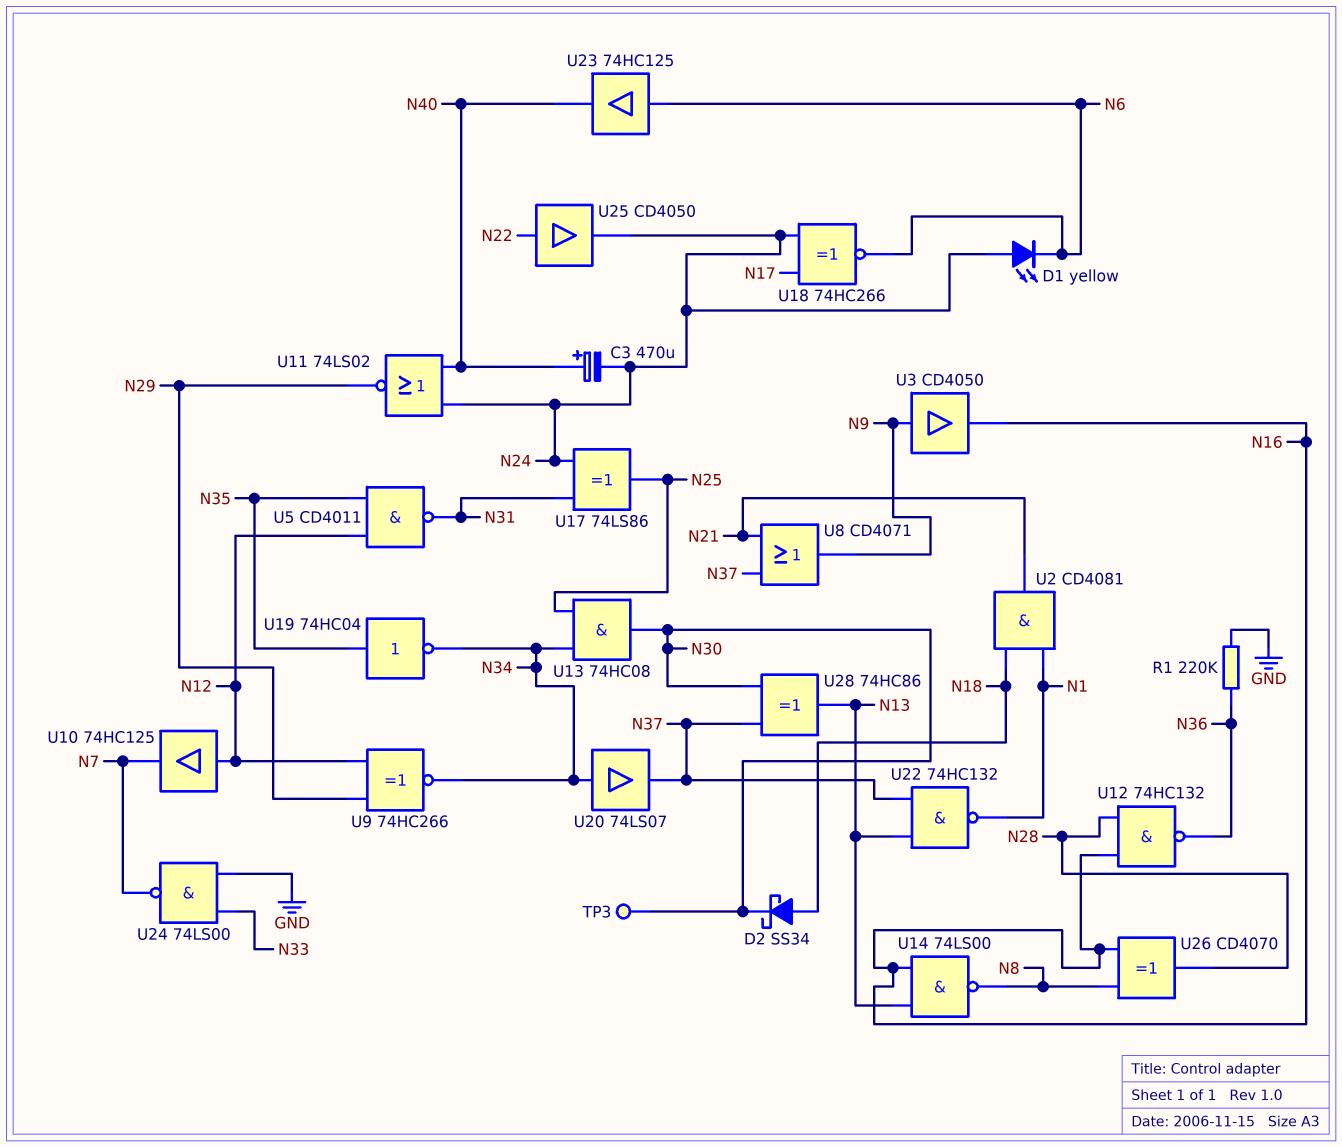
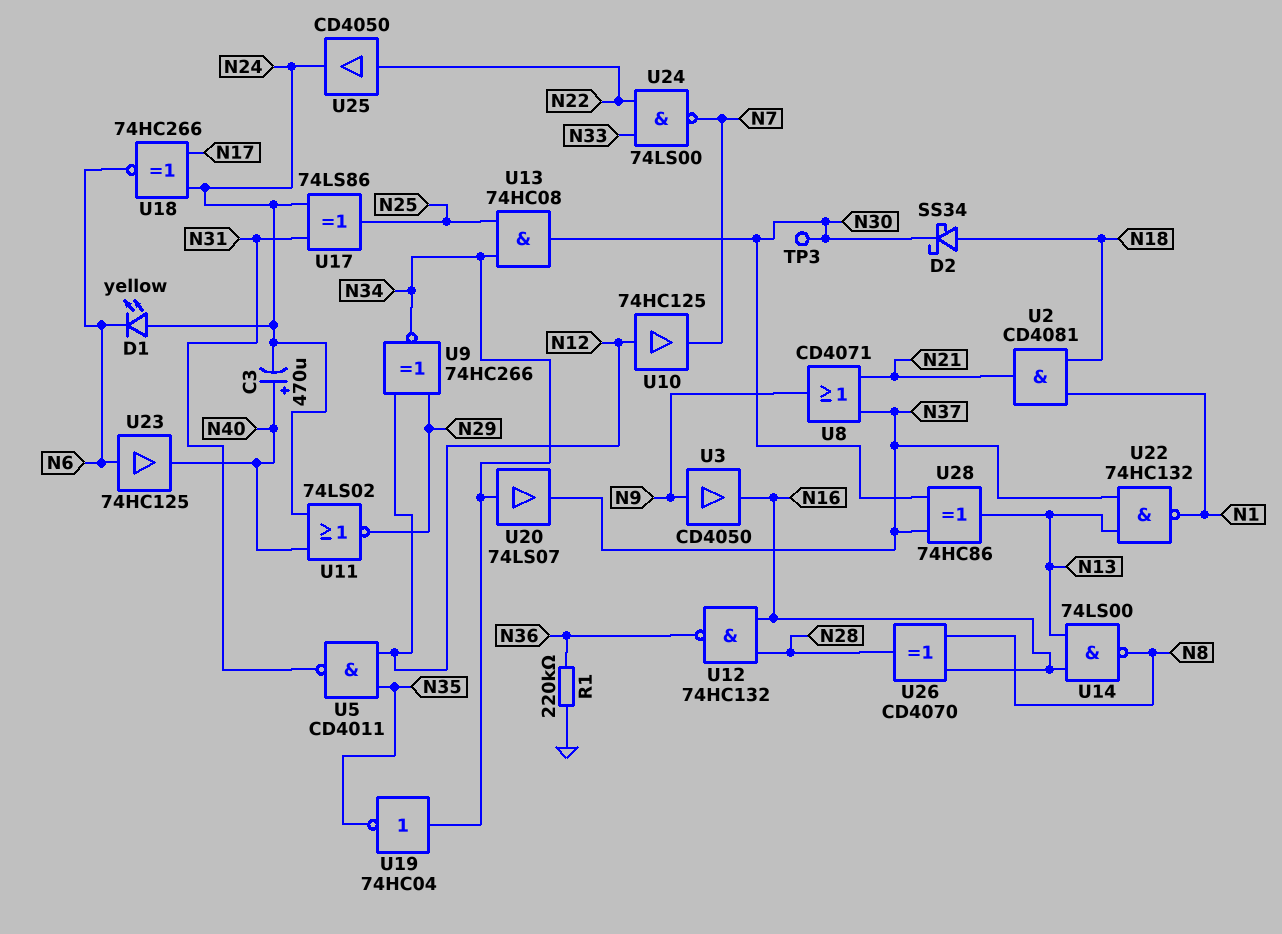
U19: NOT 74HC04 (in N35, out N34) -> NOT 74HC04 (in N34, out N35)
U24: NAND 74LS00 (in GND, in N33, out N7) -> NAND 74LS00 (in N22, in N33, out N7)

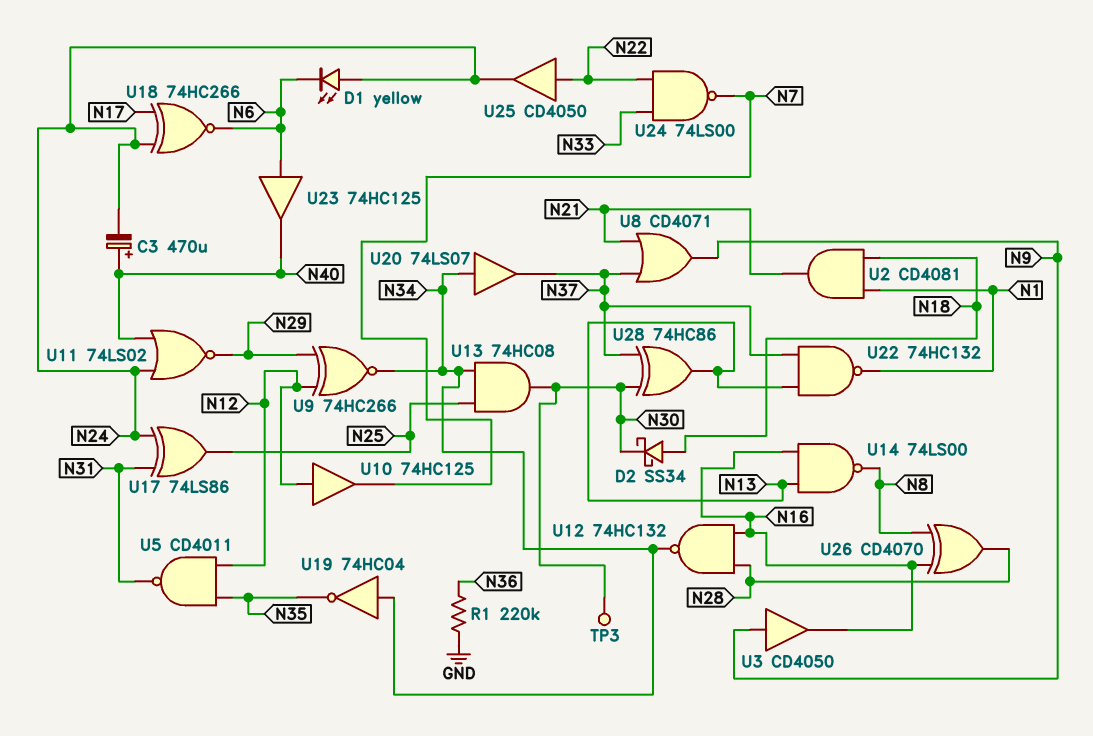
U12: NAND 74HC132 (in N16, in N28, out N36) -> NAND 74HC132 (in N16, in N28, out N34)

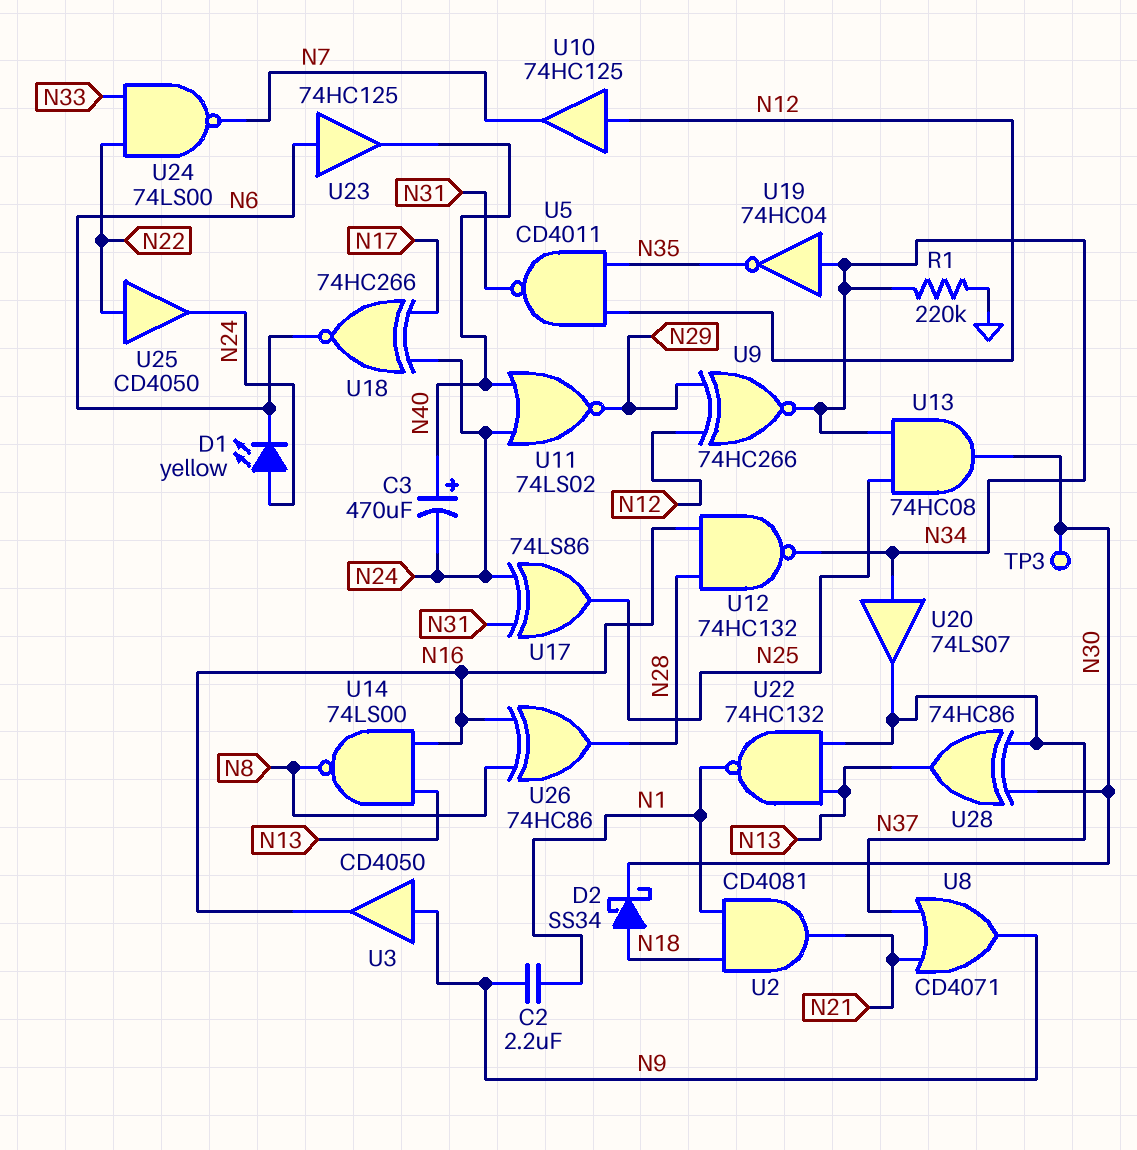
C2: none -> 2.2uF (N1, N9)
R1: 220k (GND, N36) -> 220k (GND, N34)
U26: XOR CD4070 (in N8, in N16, out N28) -> XOR 74HC86 (in N8, in N16, out N28)

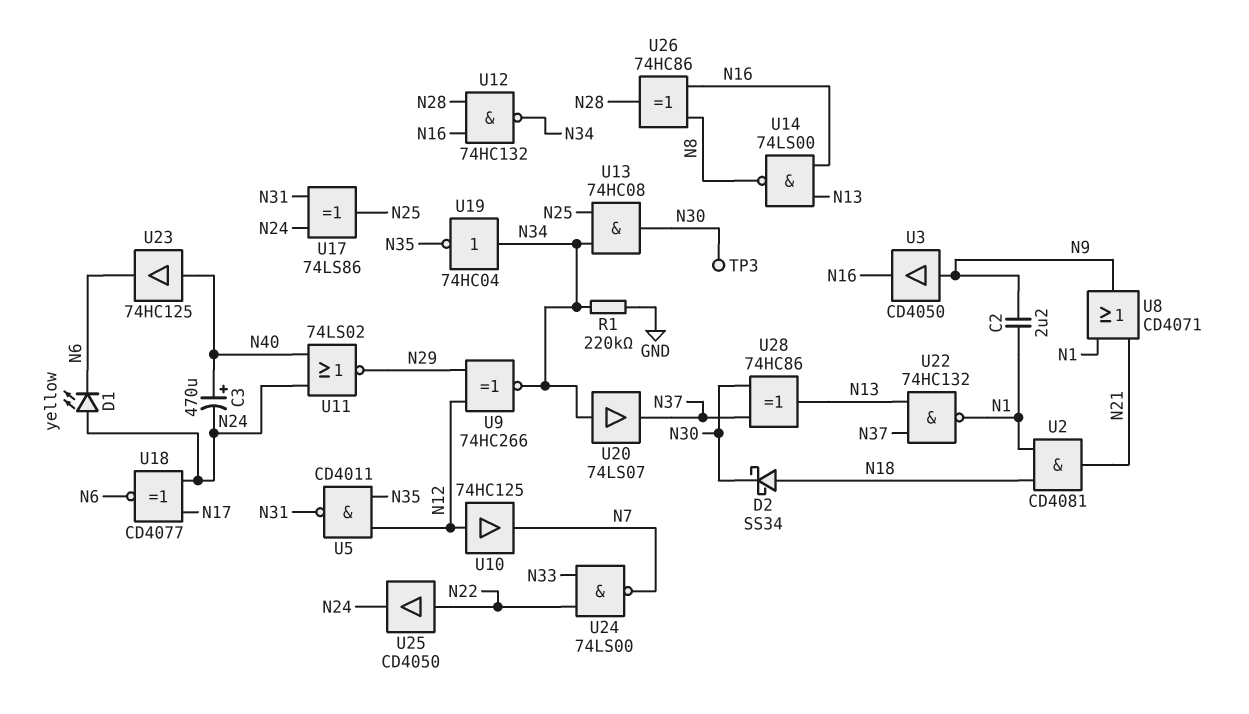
U8: OR CD4071 (in N21, in N37, out N9) -> OR CD4071 (in N1, in N21, out N9)
U18: XNOR 74HC266 (in N17, in N24, out N6) -> XNOR CD4077 (in N17, in N24, out N6)
U23: buffer 74HC125 (in N6, out N40) -> buffer 74HC125 (in N40, out N6)

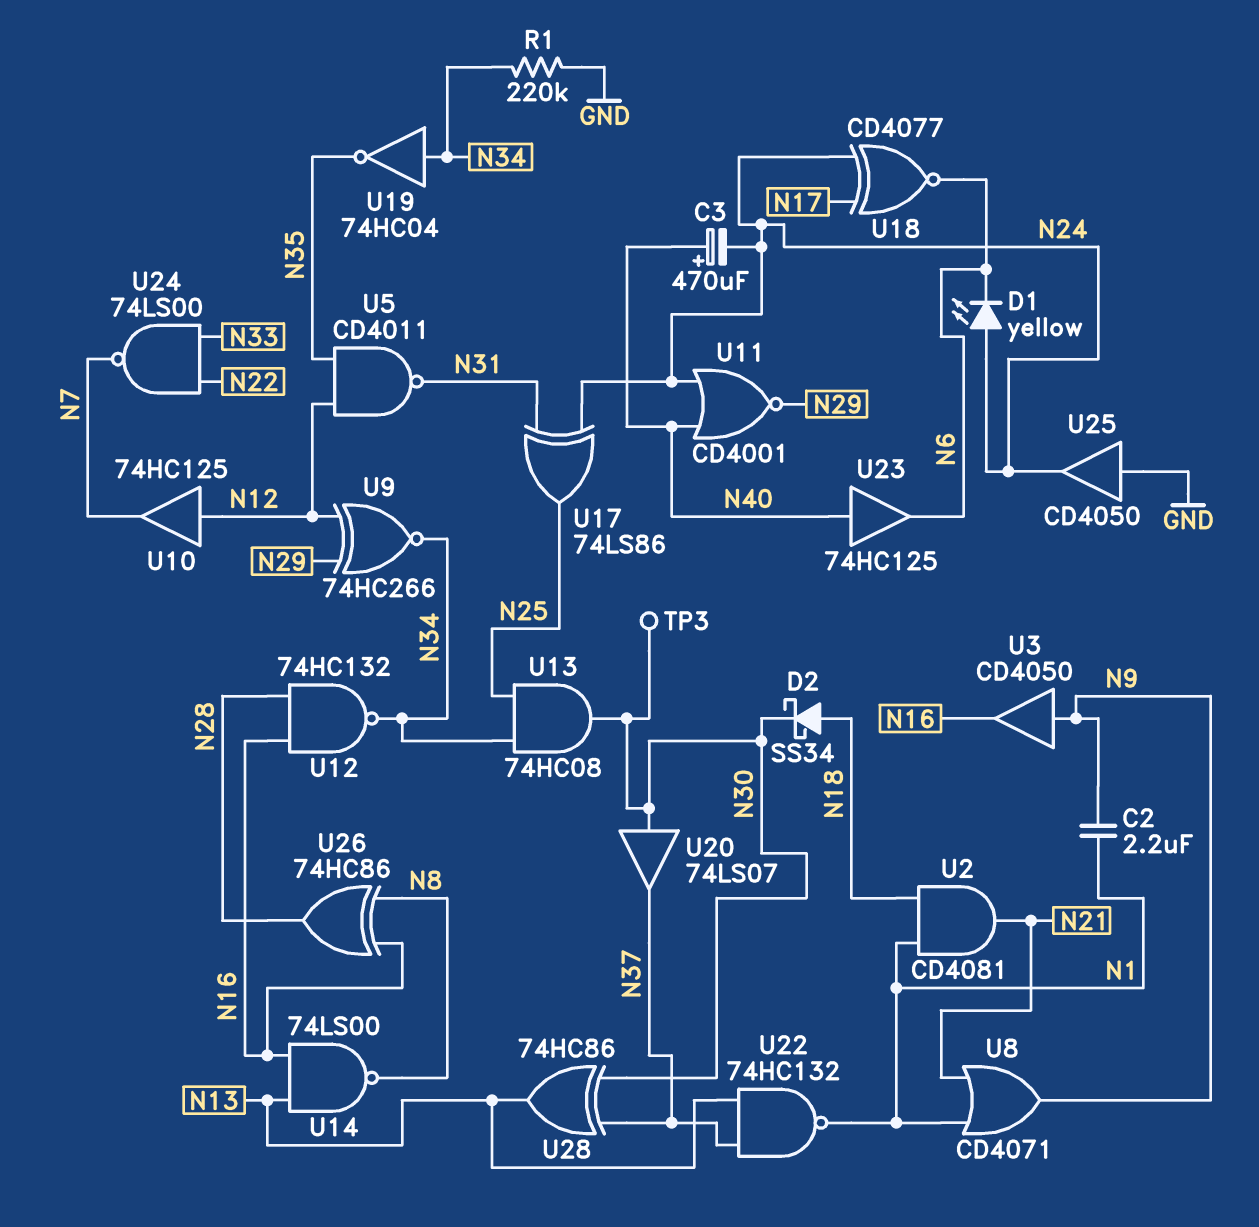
U11: NOR 74LS02 (in N24, in N40, out N29) -> NOR CD4001 (in N24, in N40, out N29)
U20: buffer 74LS07 (in N34, out N37) -> buffer 74LS07 (in N30, out N37)
U25: buffer CD4050 (in N22, out N24) -> buffer CD4050 (in GND, out N24)

